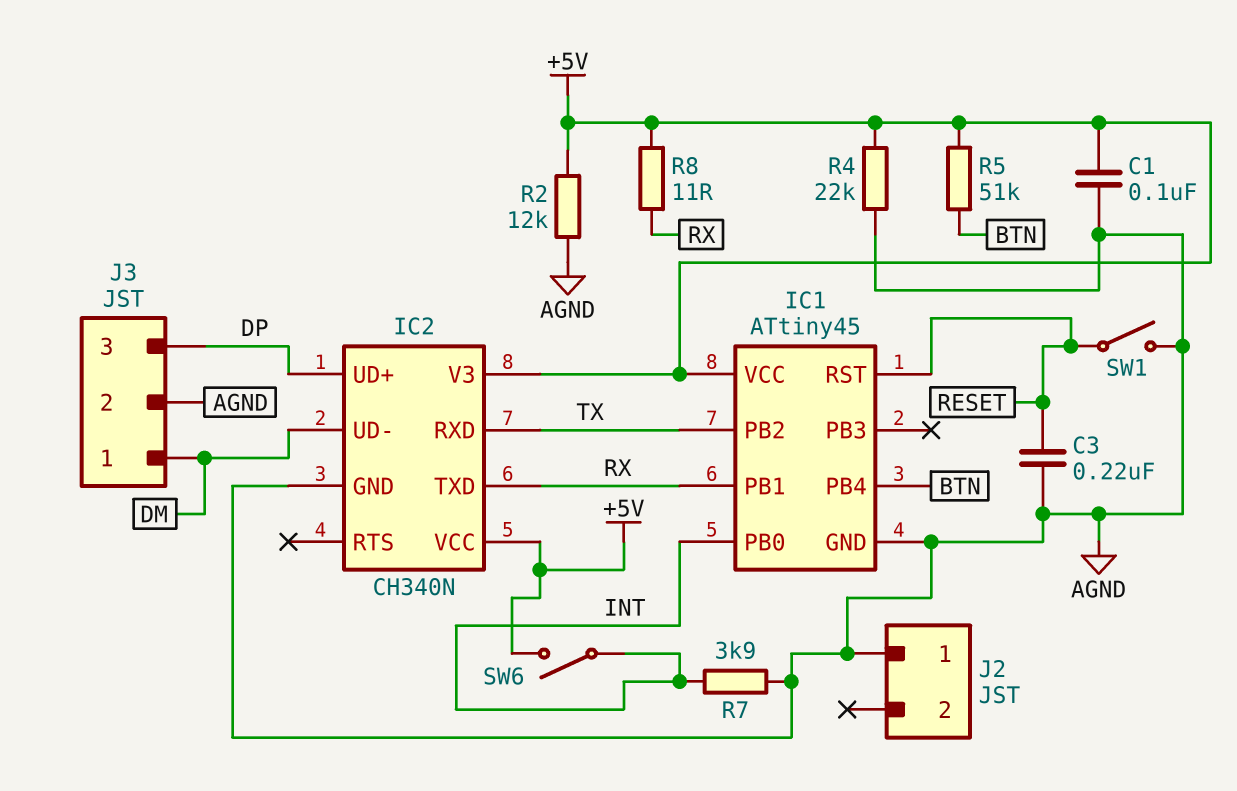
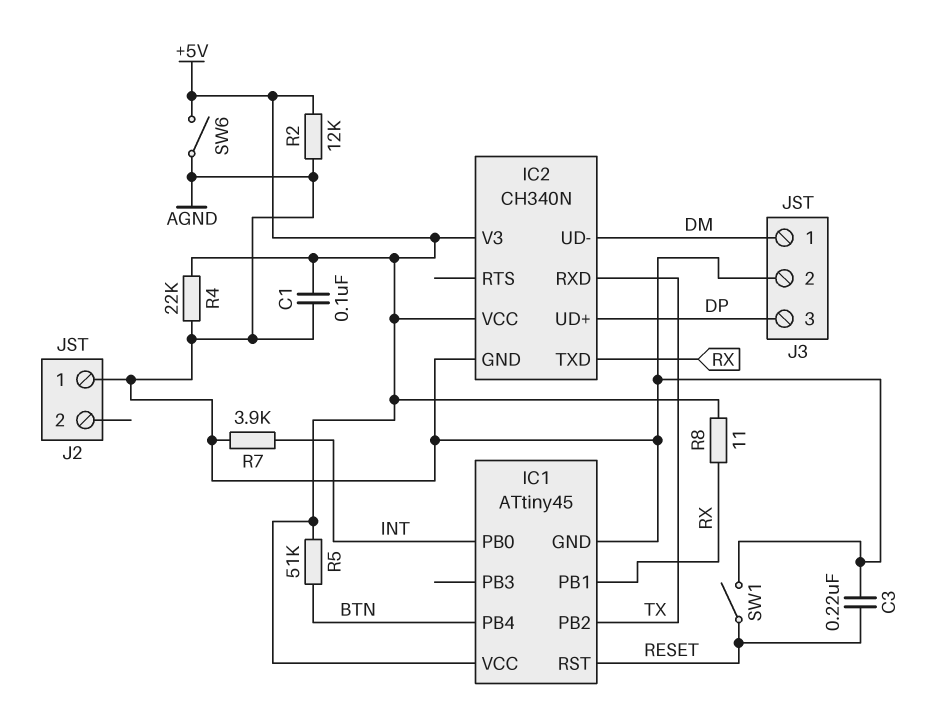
SW6: switch (+5V, INT) -> switch (+5V, AGND)

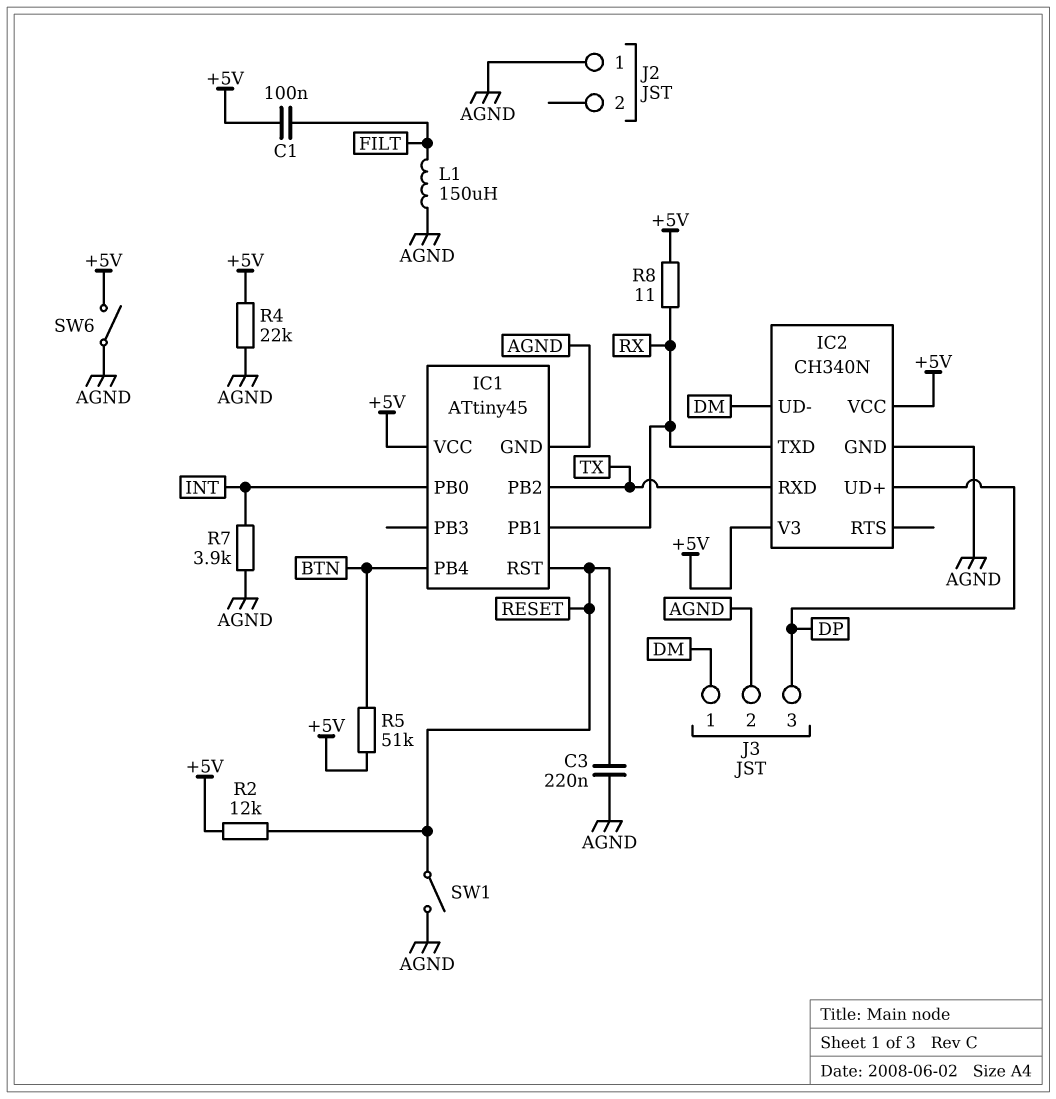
C1: 100nF (+5V, AGND) -> 100nF (+5V, FILT)
L1: none -> 150uH (AGND, FILT)
R2: 12k (+5V, AGND) -> 12k (+5V, RESET)

